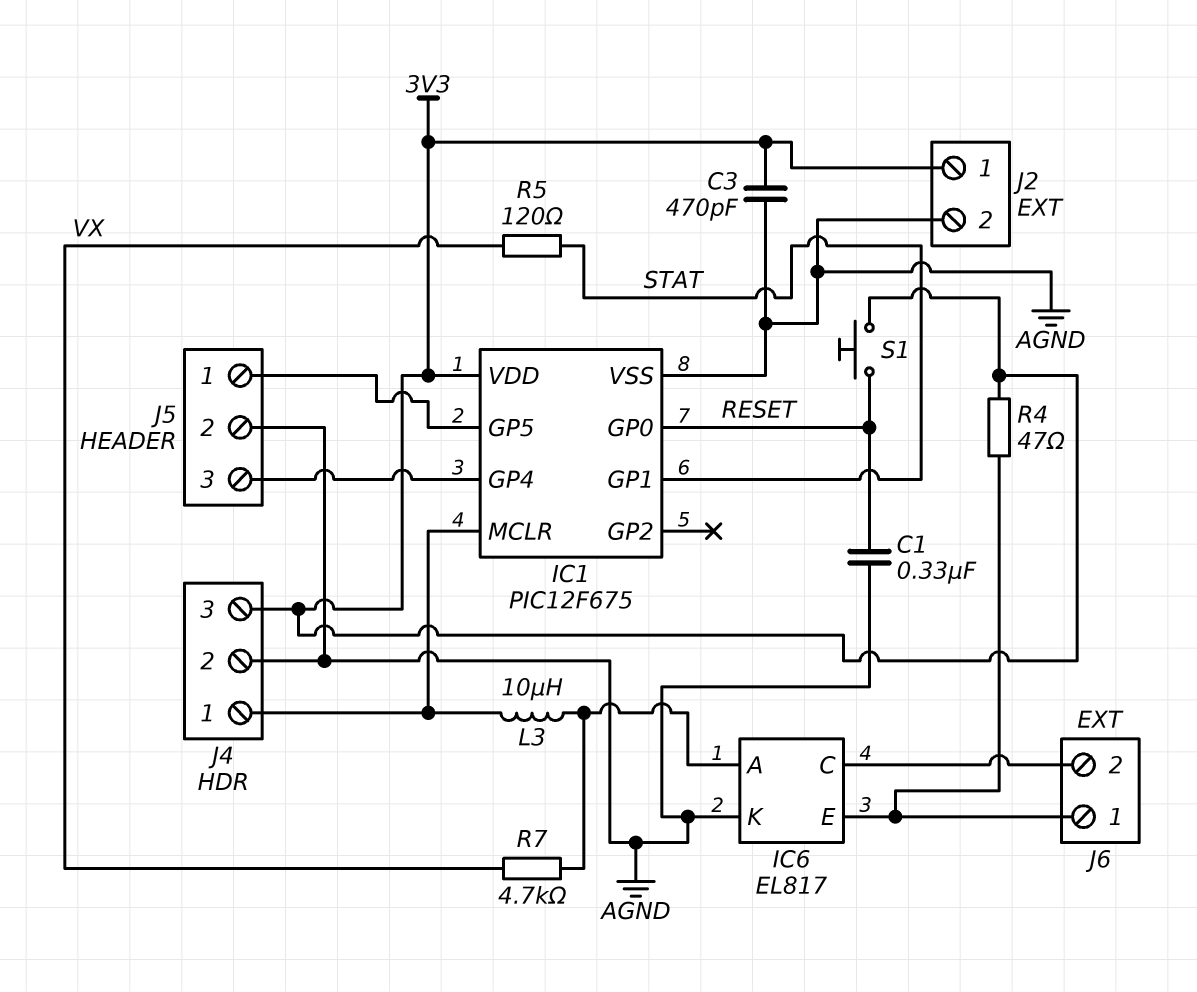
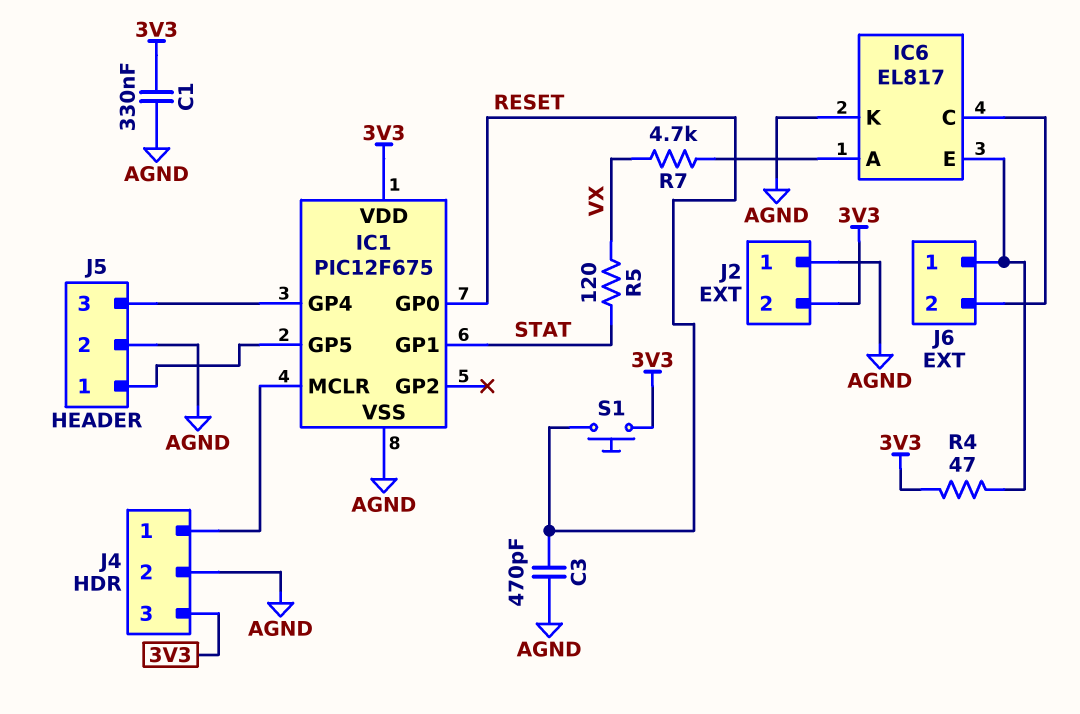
C1: 330nF (AGND, RESET) -> 330nF (3V3, AGND)
C3: 470pF (3V3, AGND) -> 470pF (AGND, RESET)
J2 pin 1: 3V3 -> AGND
J2 pin 2: AGND -> 3V3
L3: 10uH (IC1/MCLR, IC6/A) -> none

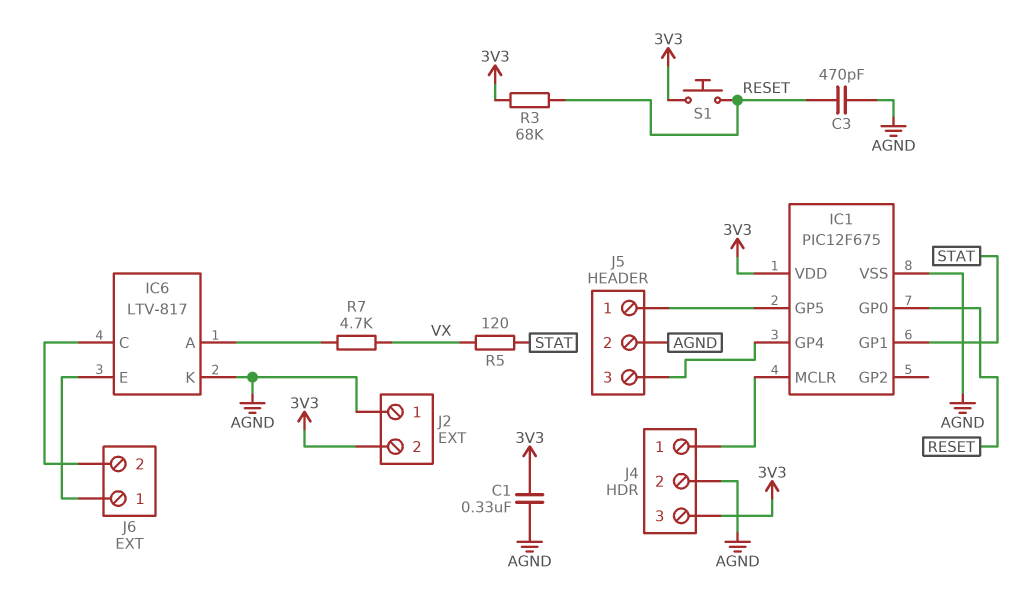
IC6: EL817 -> LTV-817
R3: none -> 68k (3V3, RESET)
R4: 47 (3V3, IC6/E) -> none

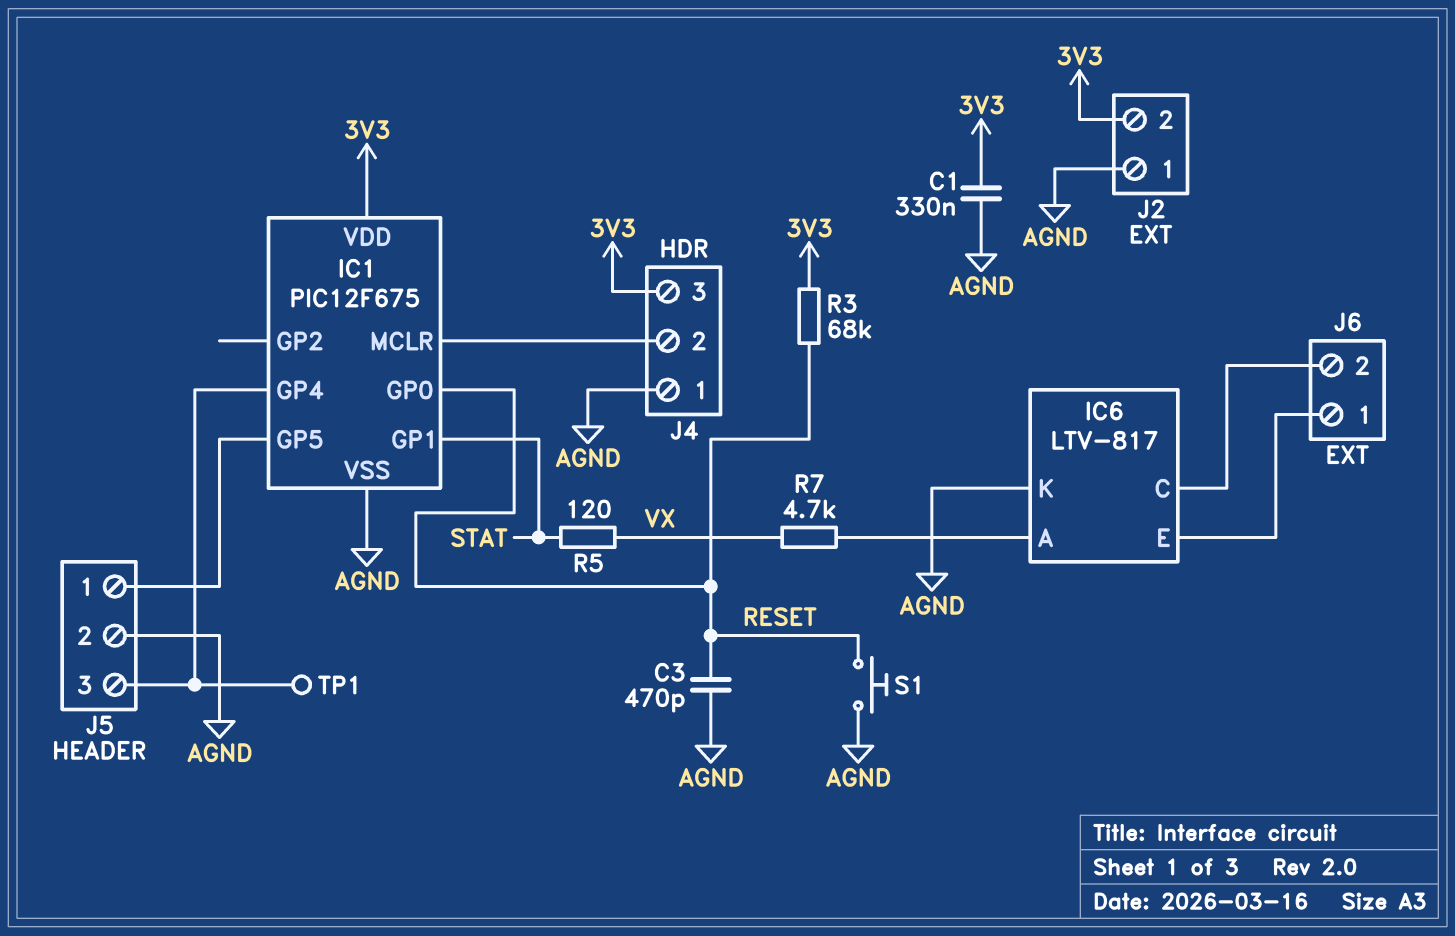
J4 pin 1: IC1/MCLR -> AGND
J4 pin 2: AGND -> IC1/MCLR
S1: button (3V3, RESET) -> button (AGND, RESET)
TP1: none -> test point (IC1/GP4)

